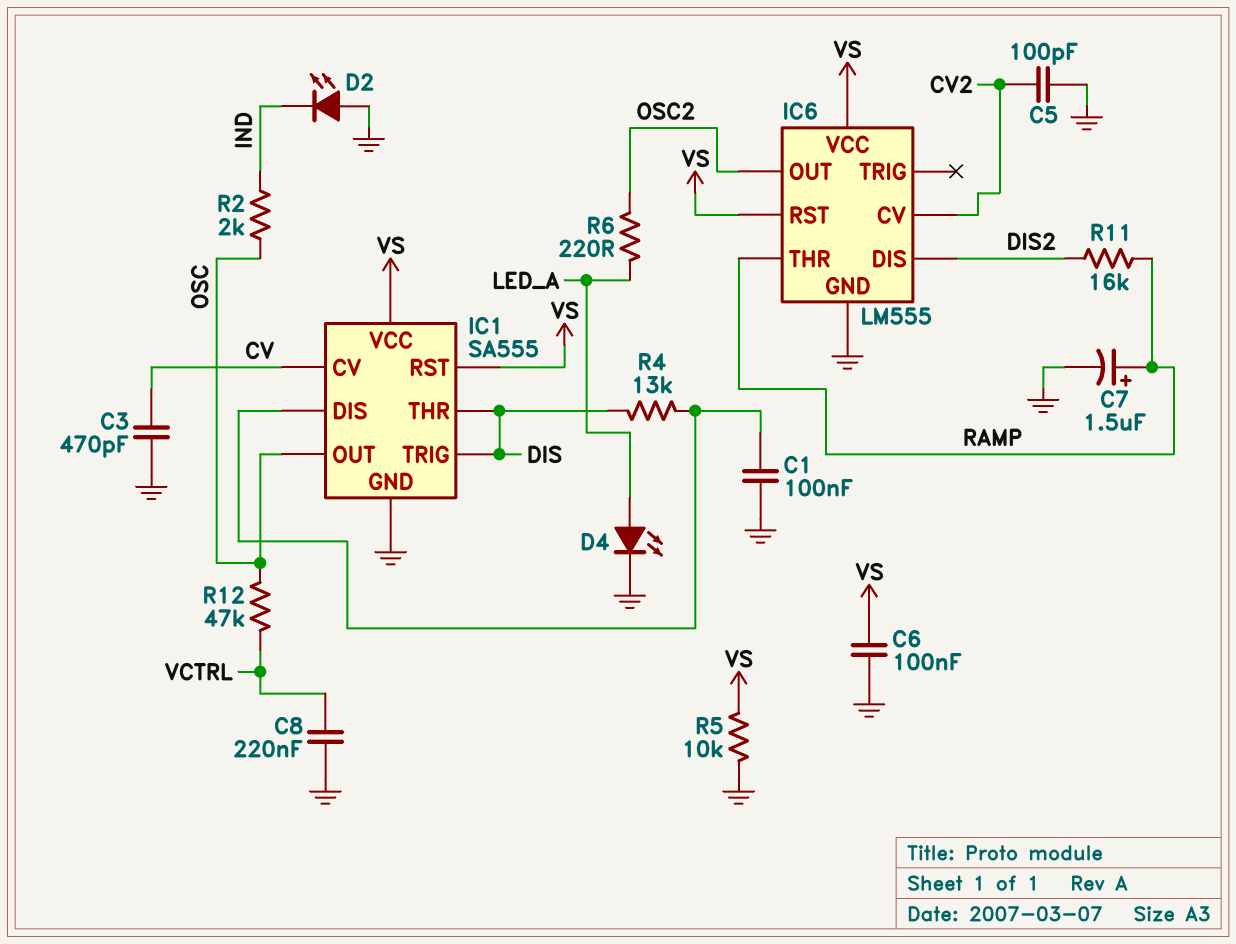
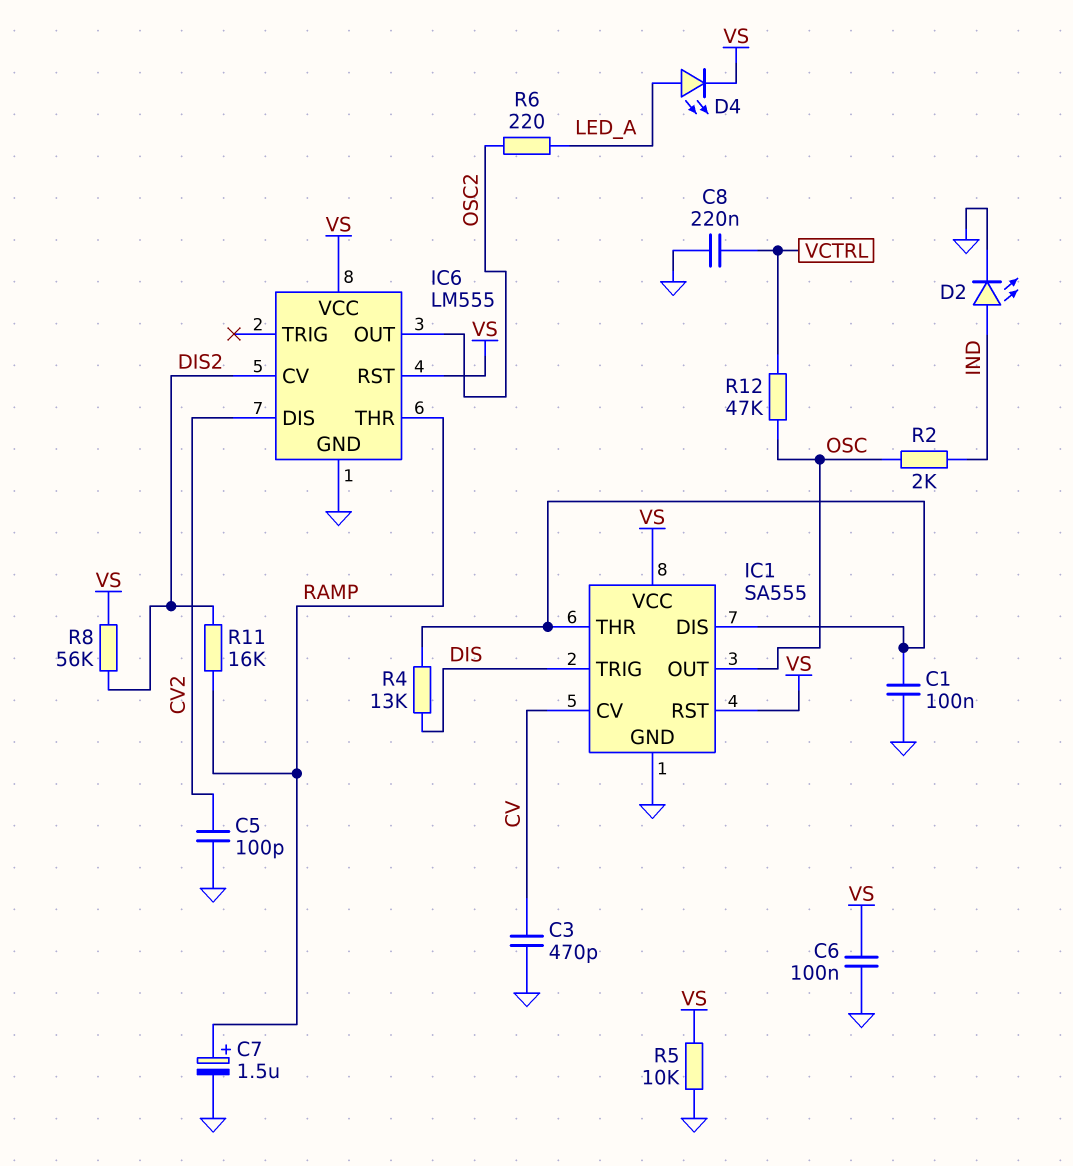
D2: LED (A GND, K IND) -> LED (A IND, K GND)
D4: LED (A LED_A, K GND) -> LED (A LED_A, K VS)
IC1 pin THR: DIS -> IC1/DIS
IC6 pin CV: CV2 -> DIS2
IC6 pin DIS: DIS2 -> CV2
R8: none -> 56k (DIS2, VS)

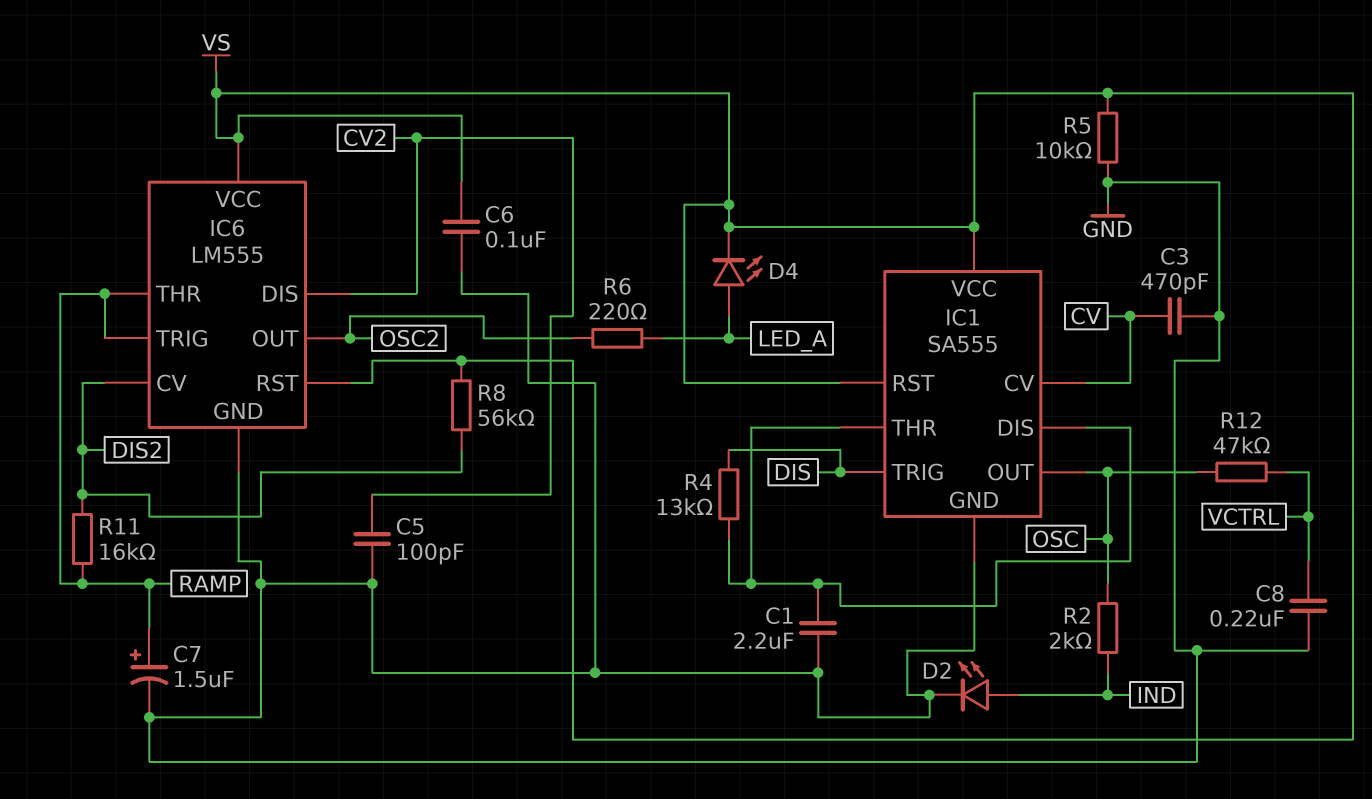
C1: 100nF (GND, IC1/DIS) -> 2.2uF (GND, IC1/DIS)
IC6 pin TRIG: none -> RAMP

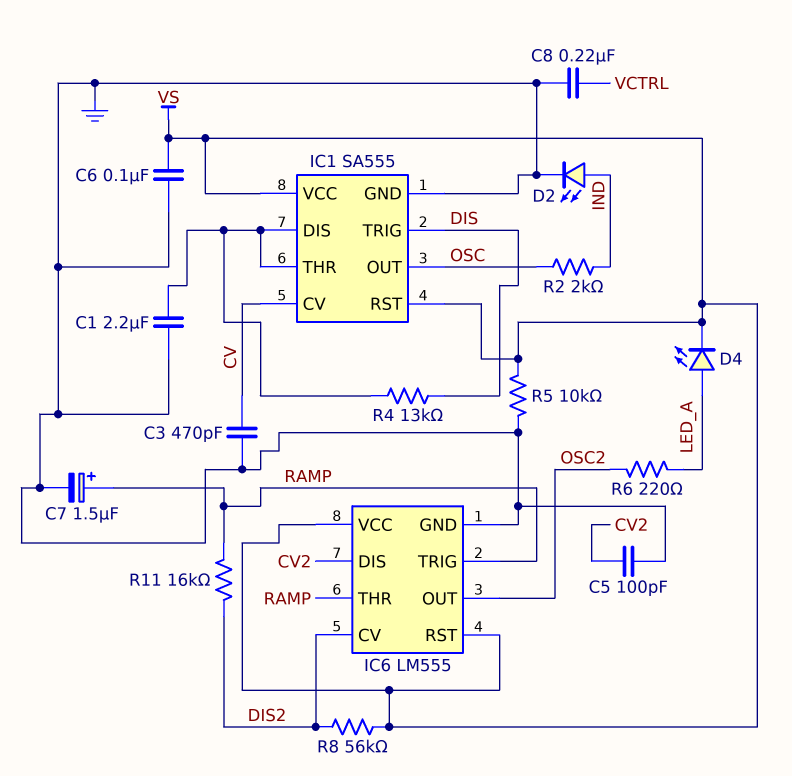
R12: 47k (OSC, VCTRL) -> none

